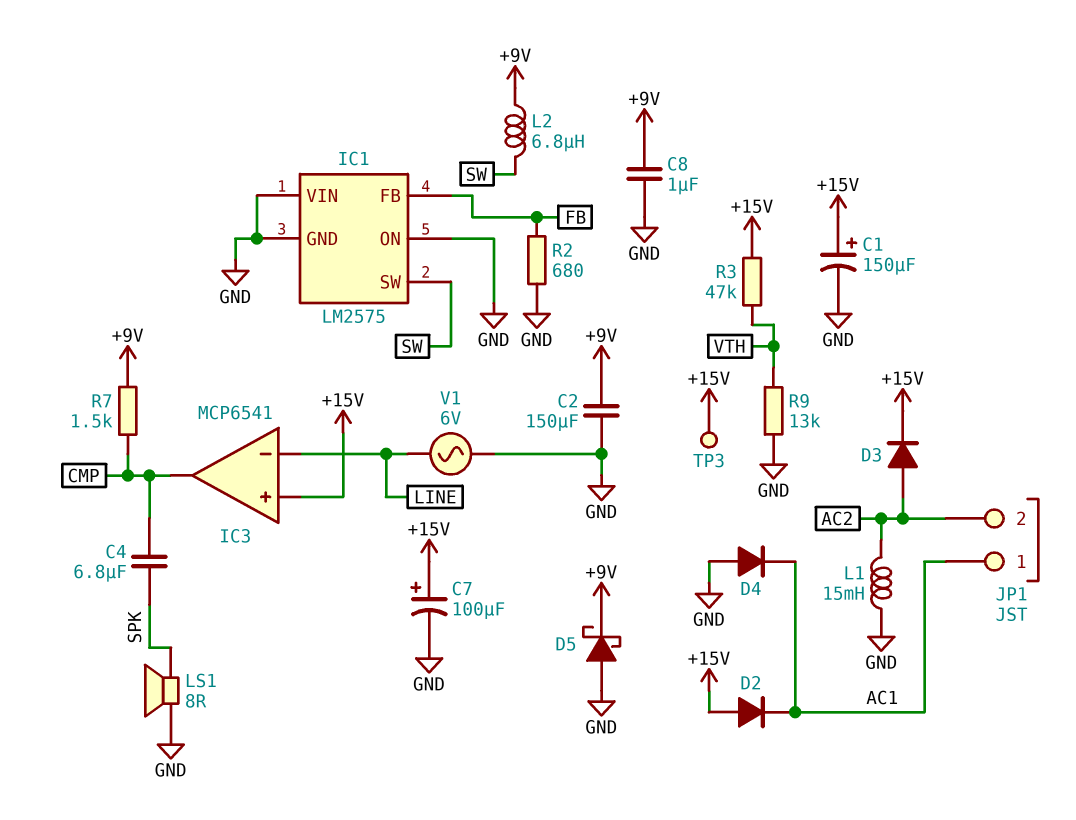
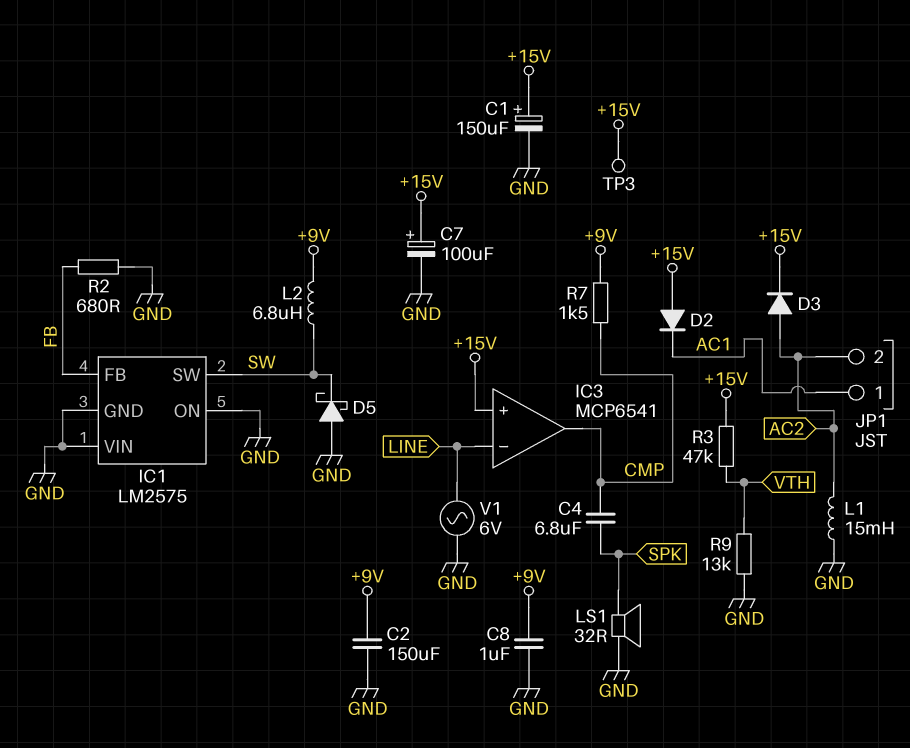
D4: diode (A GND, K AC1) -> none
D5: schottky (A GND, K +9V) -> schottky (A GND, K SW)
LS1: speaker 8R (GND, SPK) -> speaker 32R (GND, SPK)

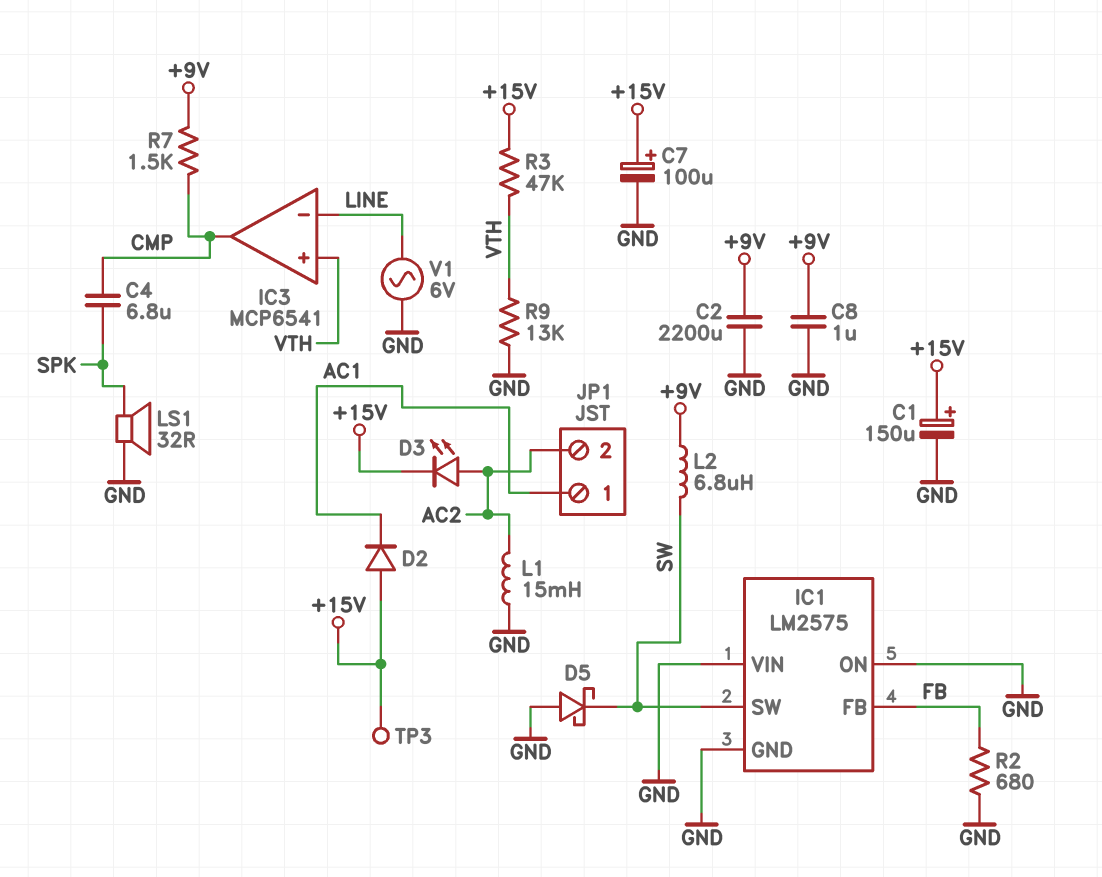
C2: 150uF (+9V, GND) -> 2200uF (+9V, GND)
D3: diode (A AC2, K +15V) -> LED (A AC2, K +15V)
IC3 pin in+: +15V -> VTH

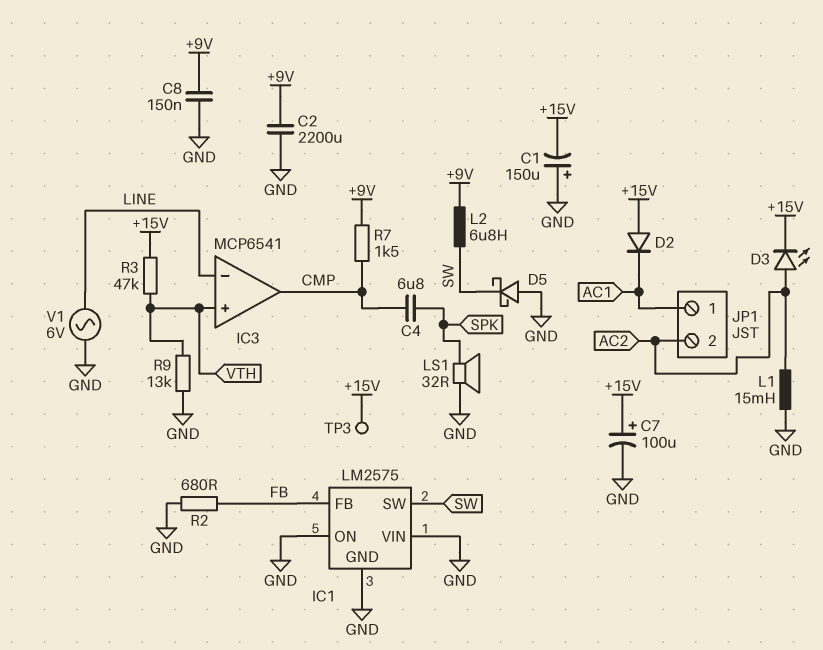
C1: 150uF (plus +15V, minus GND) -> 150uF (plus GND, minus +15V)
C8: 1uF (+9V, GND) -> 150nF (+9V, GND)

